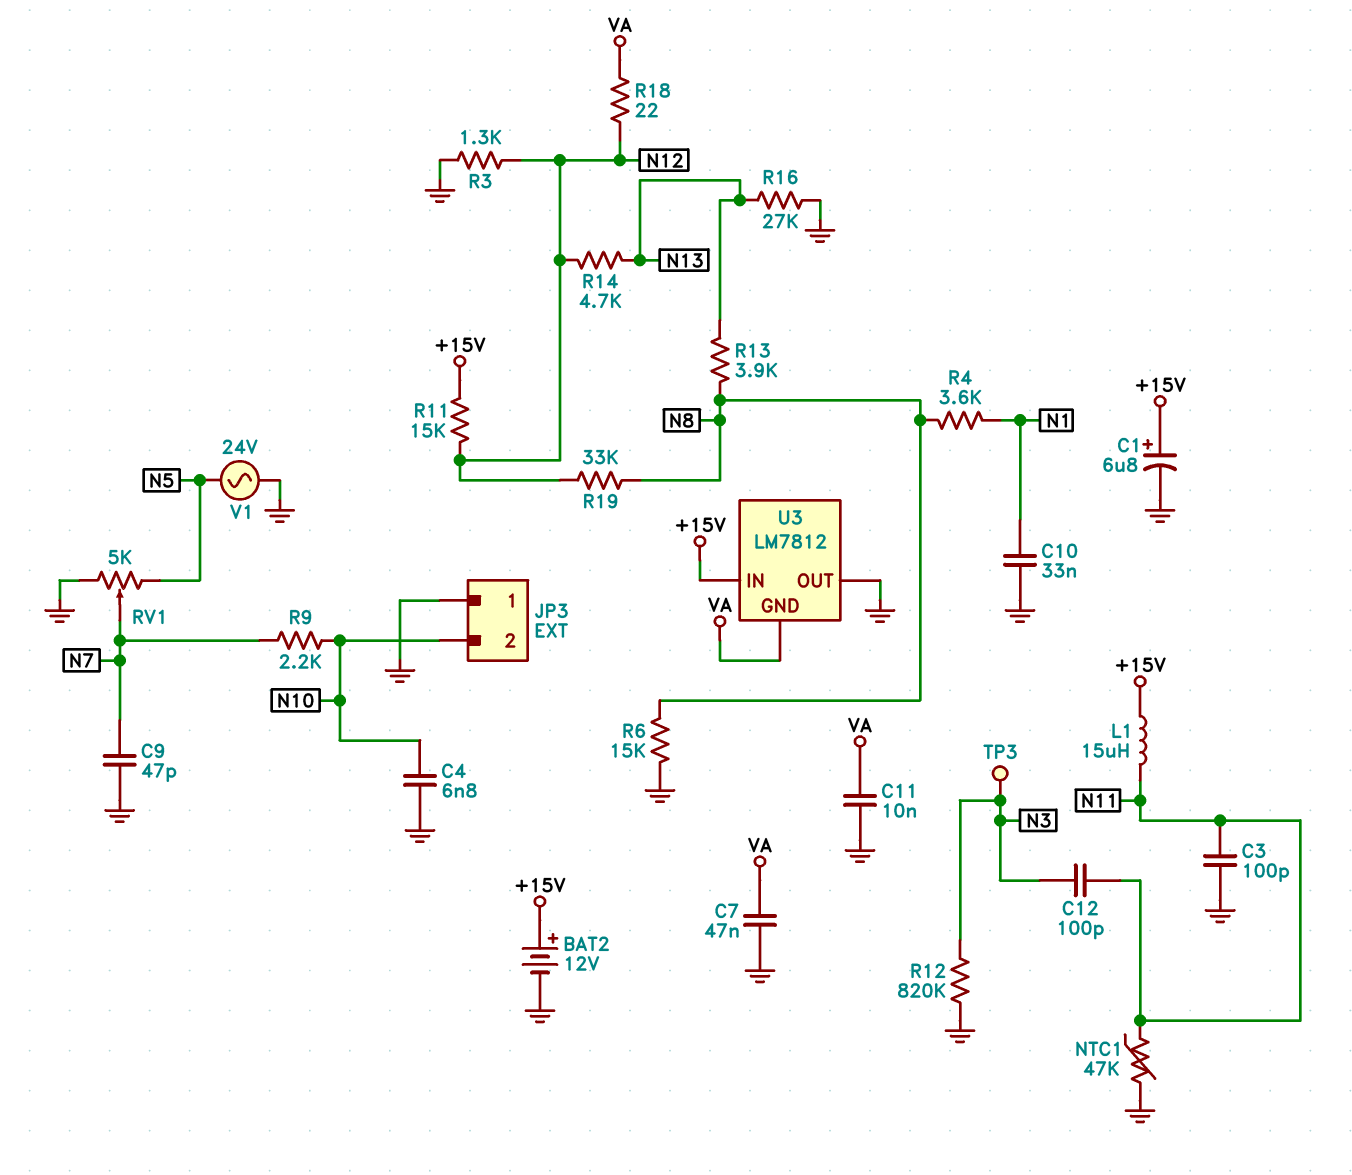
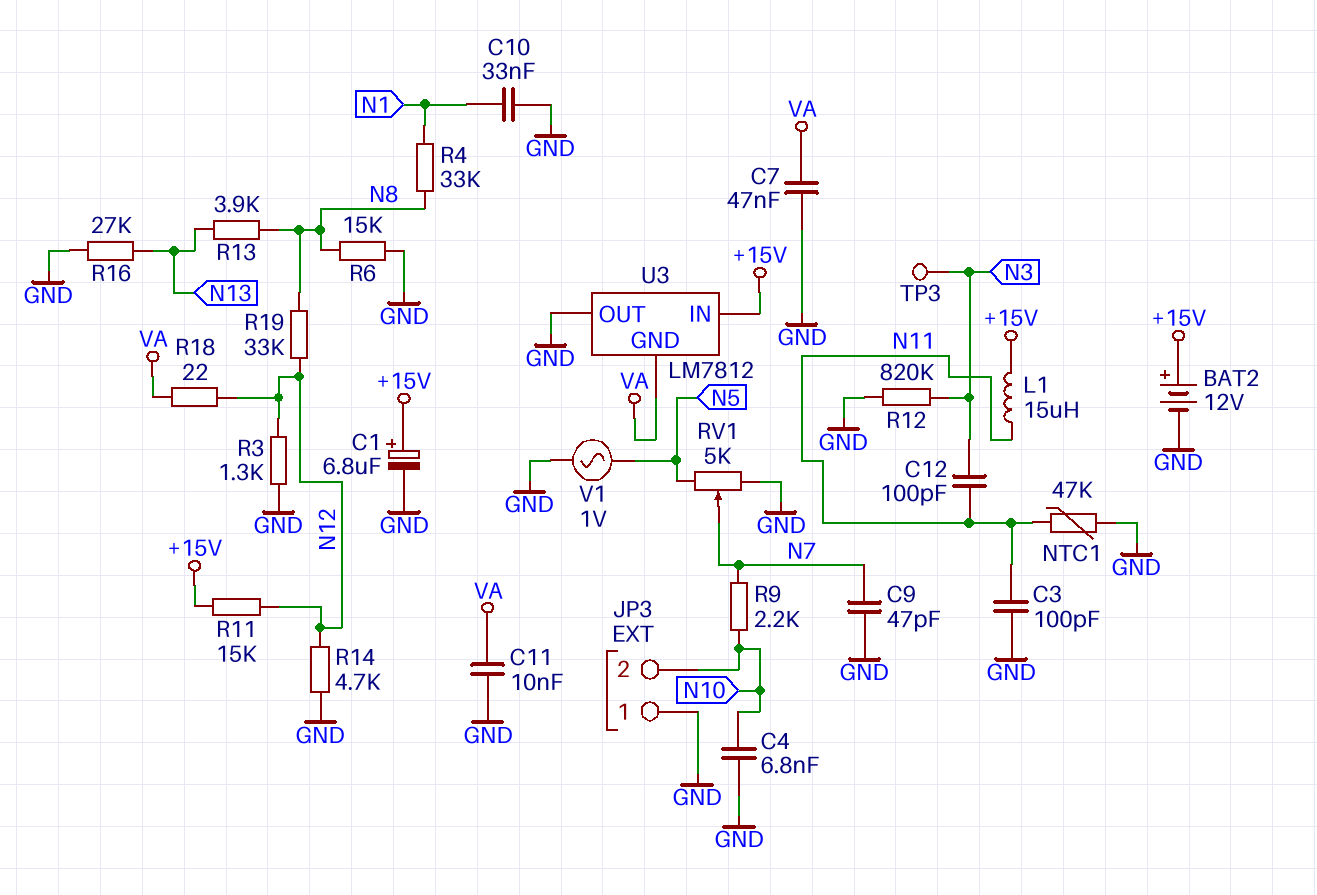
R4: 3.6k (N1, N8) -> 33k (N1, N8)
R14: 4.7k (N12, N13) -> 4.7k (GND, N12)
V1: AC 24V (GND, N5) -> AC 1V (GND, N5)

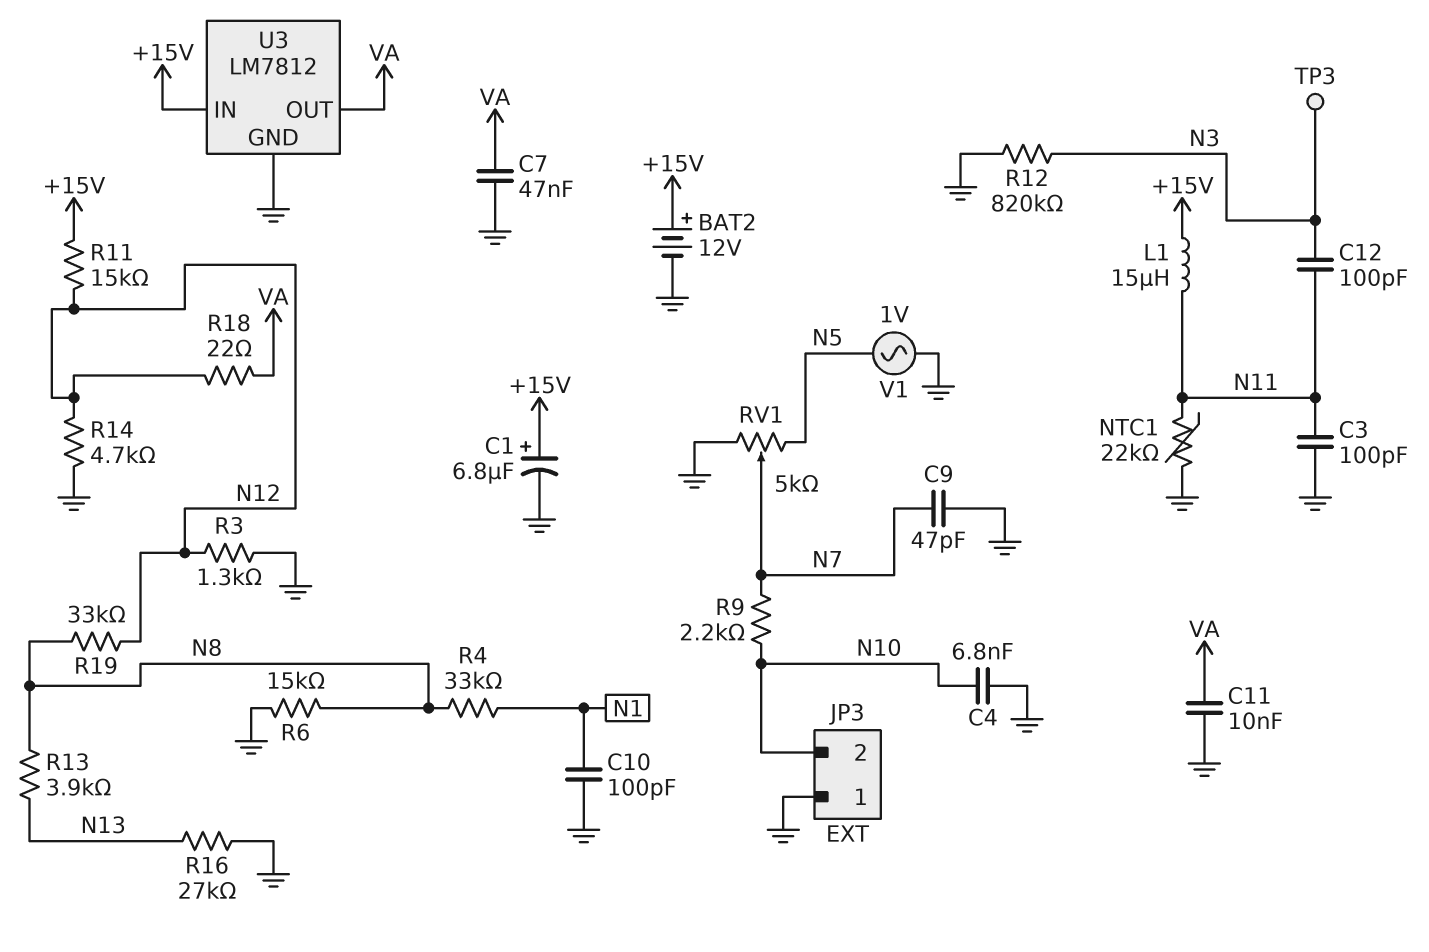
C10: 33nF (GND, N1) -> 100pF (GND, N1)
NTC1: 47k (GND, N11) -> 22k (GND, N11)
U3 pin GND: VA -> GND
U3 pin OUT: GND -> VA

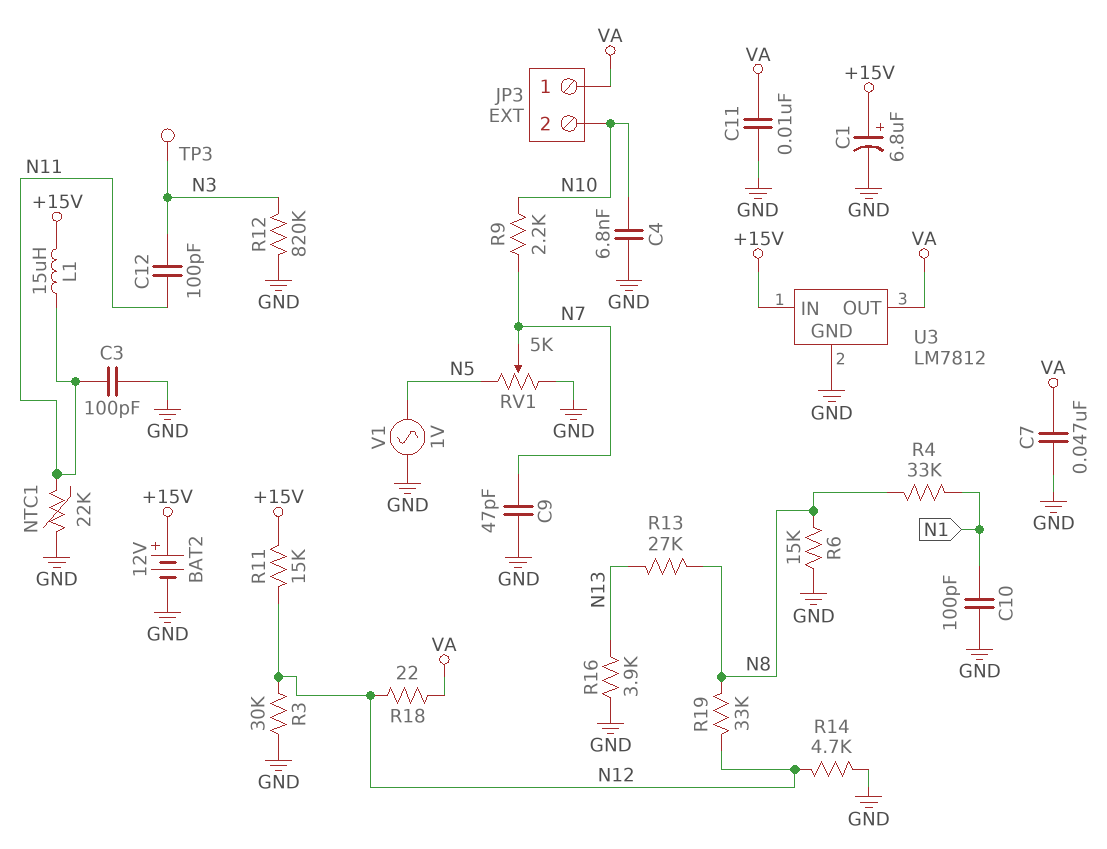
JP3 pin 1: GND -> VA
R3: 1.3k (GND, N12) -> 30k (GND, N12)
R13: 3.9k (N8, N13) -> 27k (N8, N13)
R16: 27k (GND, N13) -> 3.9k (GND, N13)

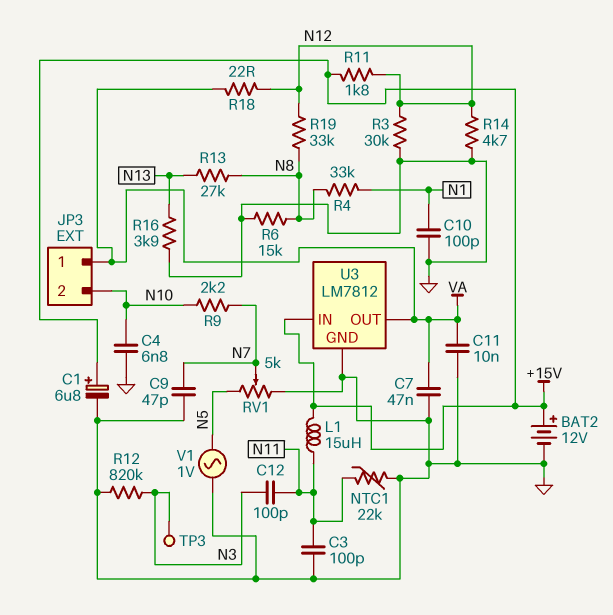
R11: 15k (+15V, N12) -> 1.8k (+15V, N12)

